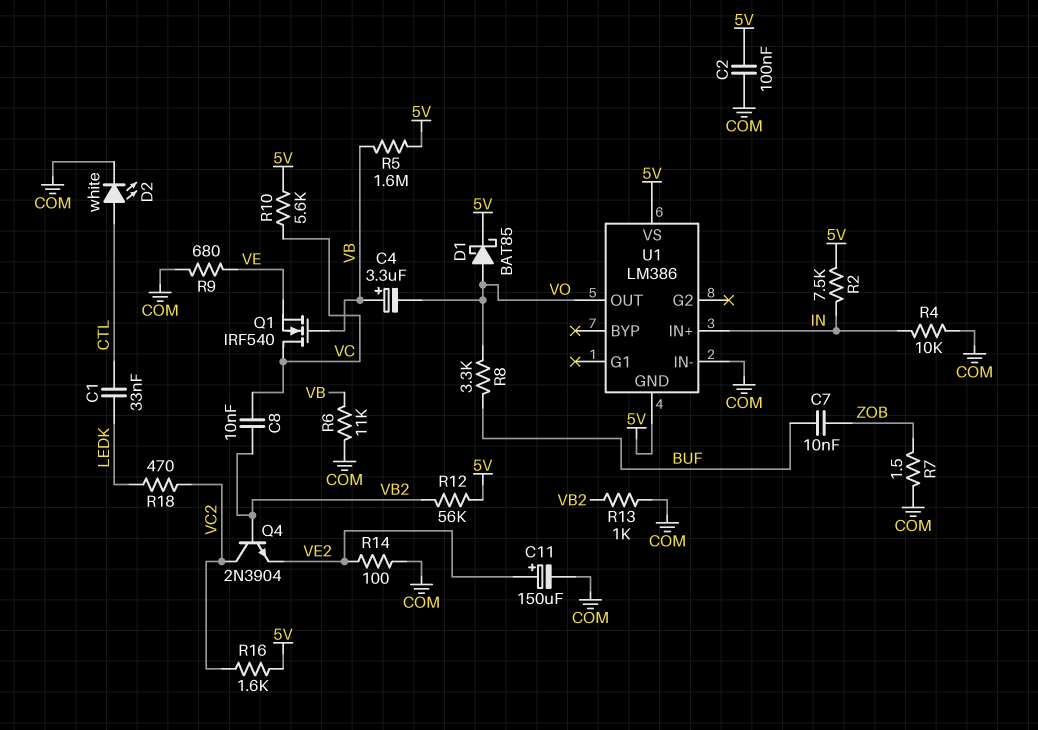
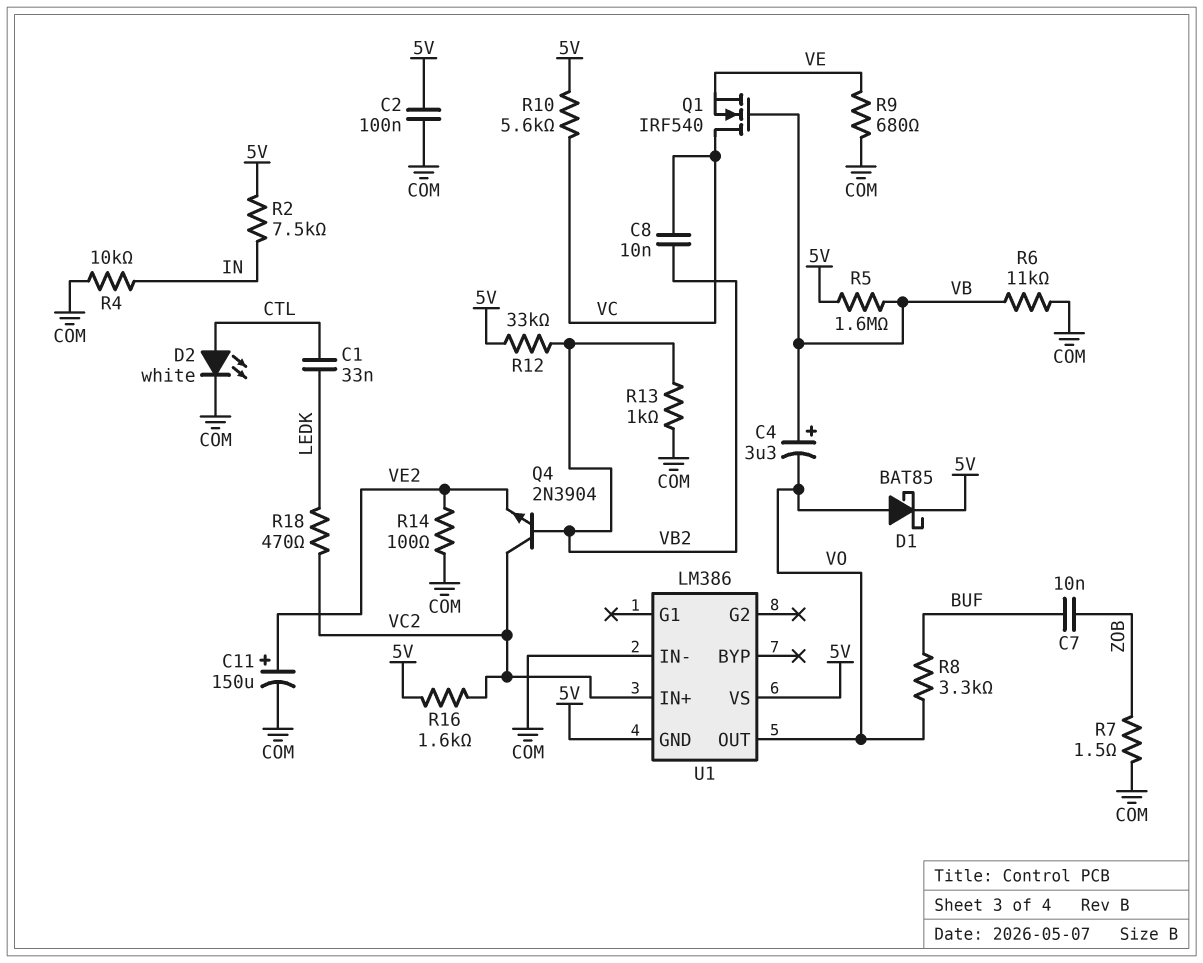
R12: 56k (5V, VB2) -> 33k (5V, VB2)
U1 pin IN+: IN -> VC2

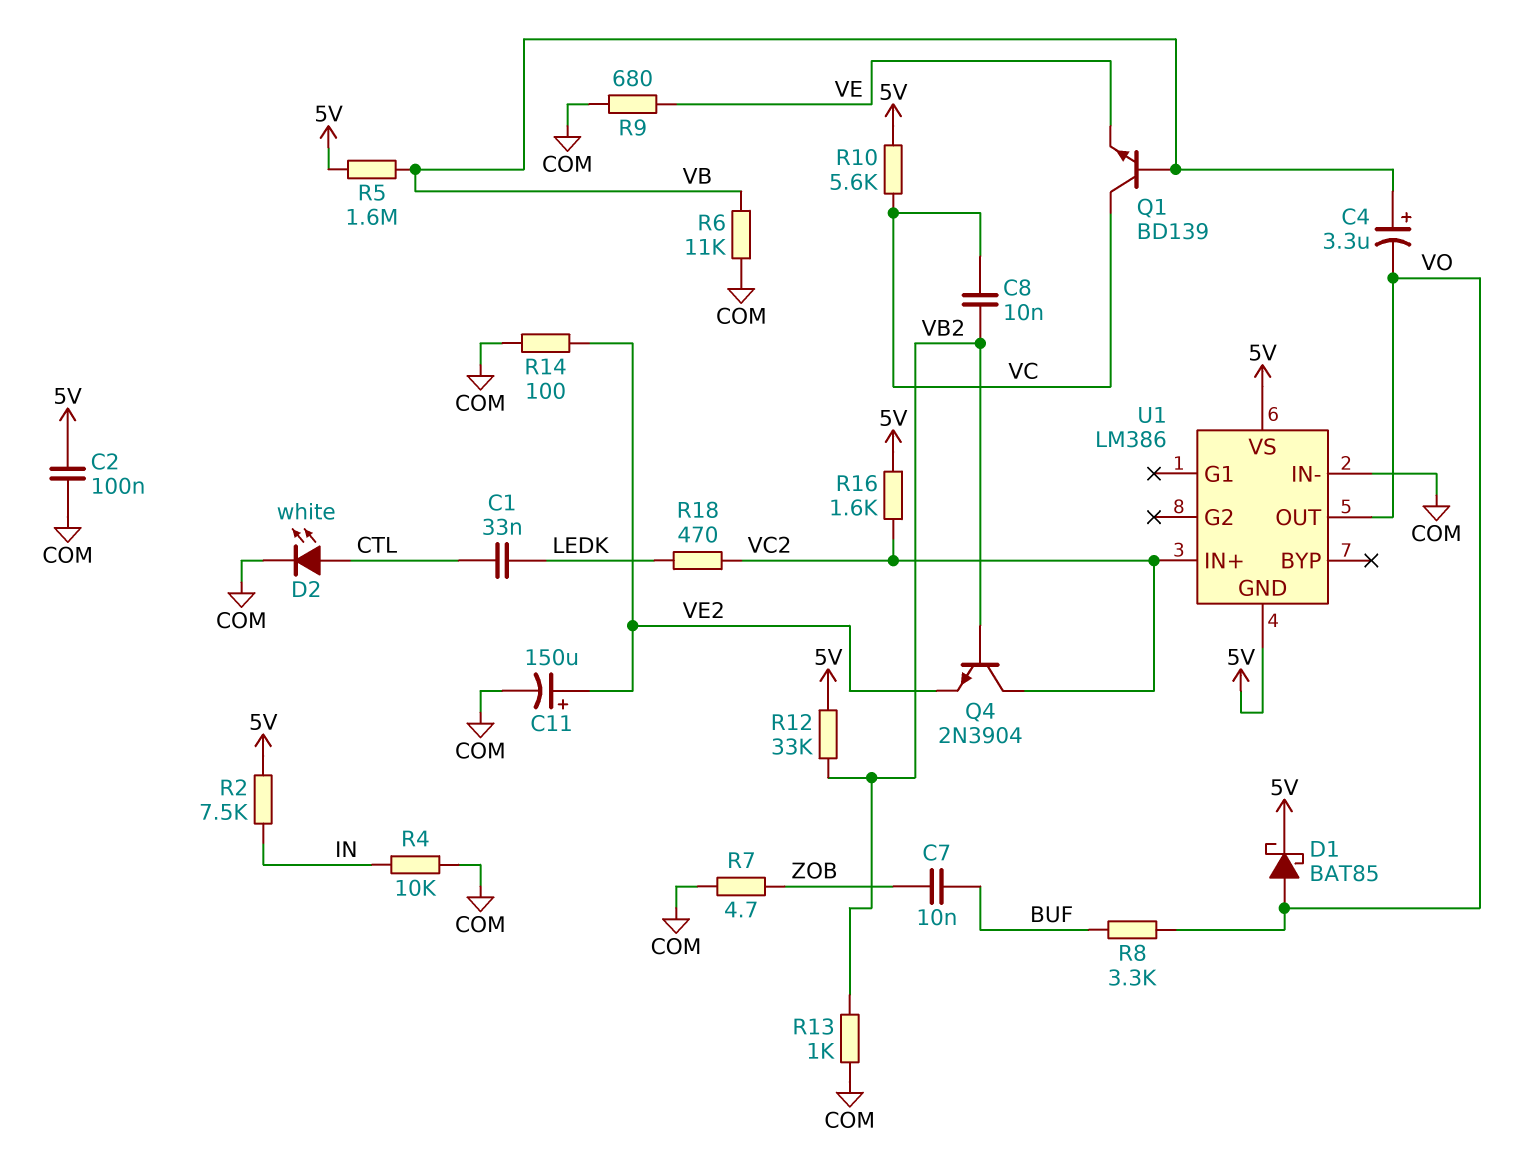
Q1: NMOS IRF540 (G VB, D VC, S VE) -> NPN BD139 (B VB, C VC, E VE)
R7: 1.5 (COM, ZOB) -> 4.7 (COM, ZOB)

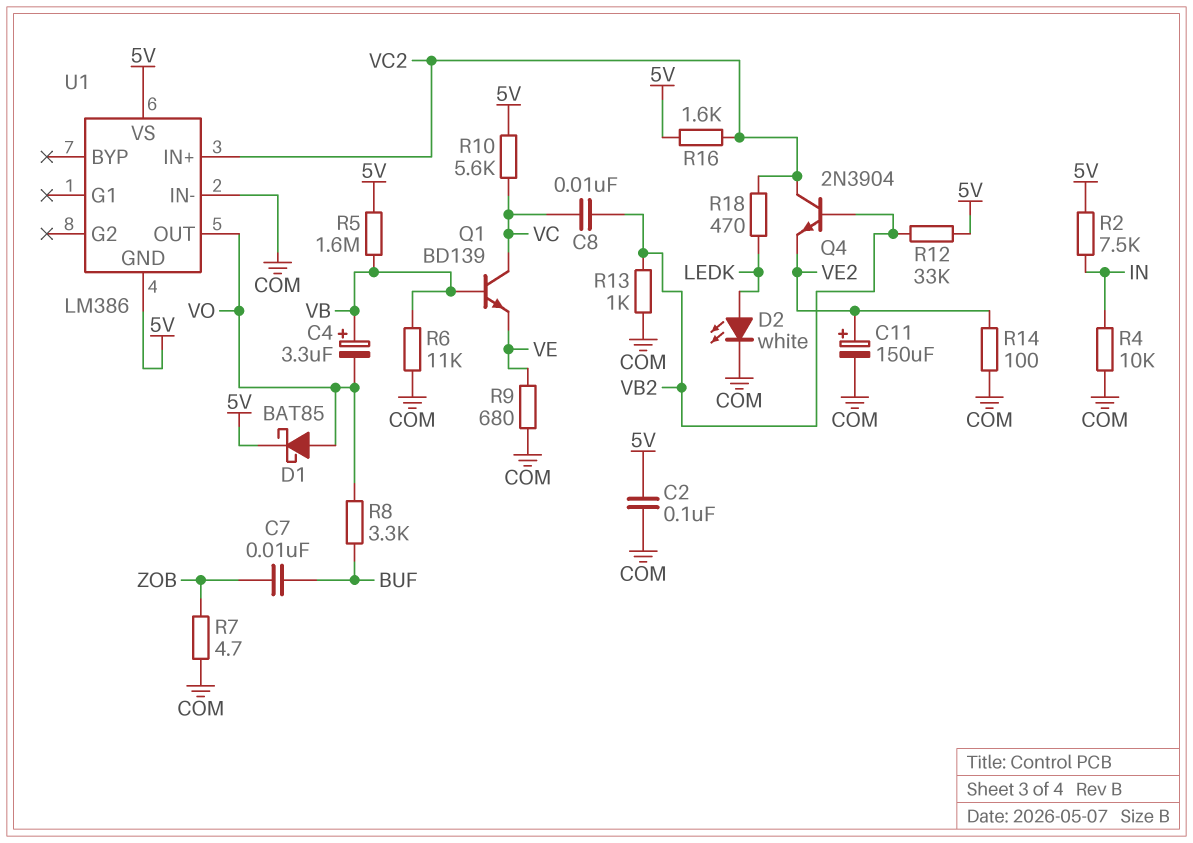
C1: 33nF (CTL, LEDK) -> none
D2: LED white (A CTL, K COM) -> LED white (A LEDK, K COM)

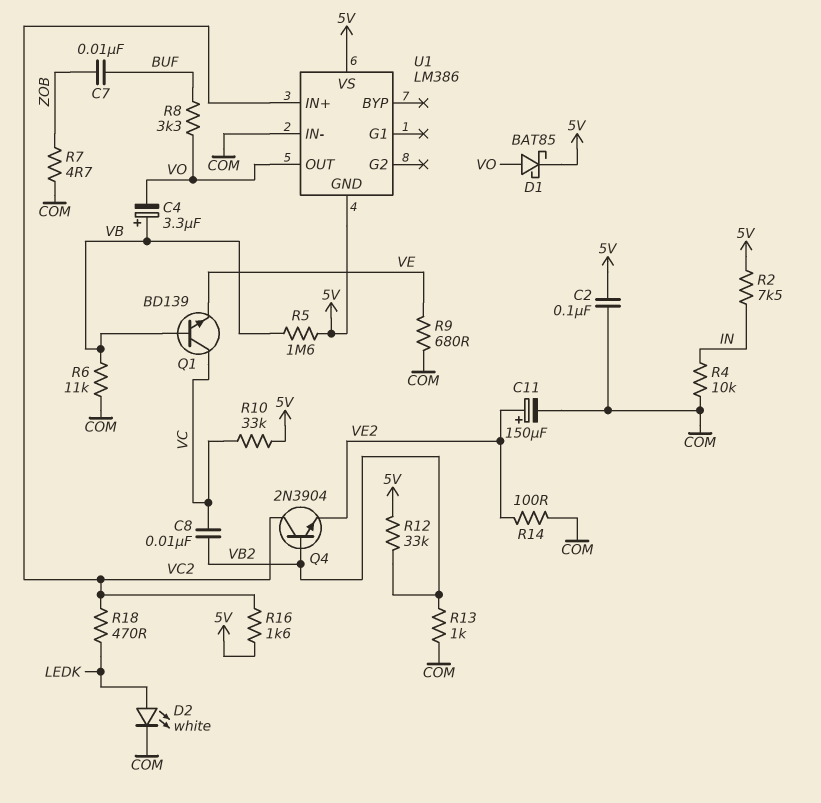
R10: 5.6k (5V, VC) -> 33k (5V, VC)

